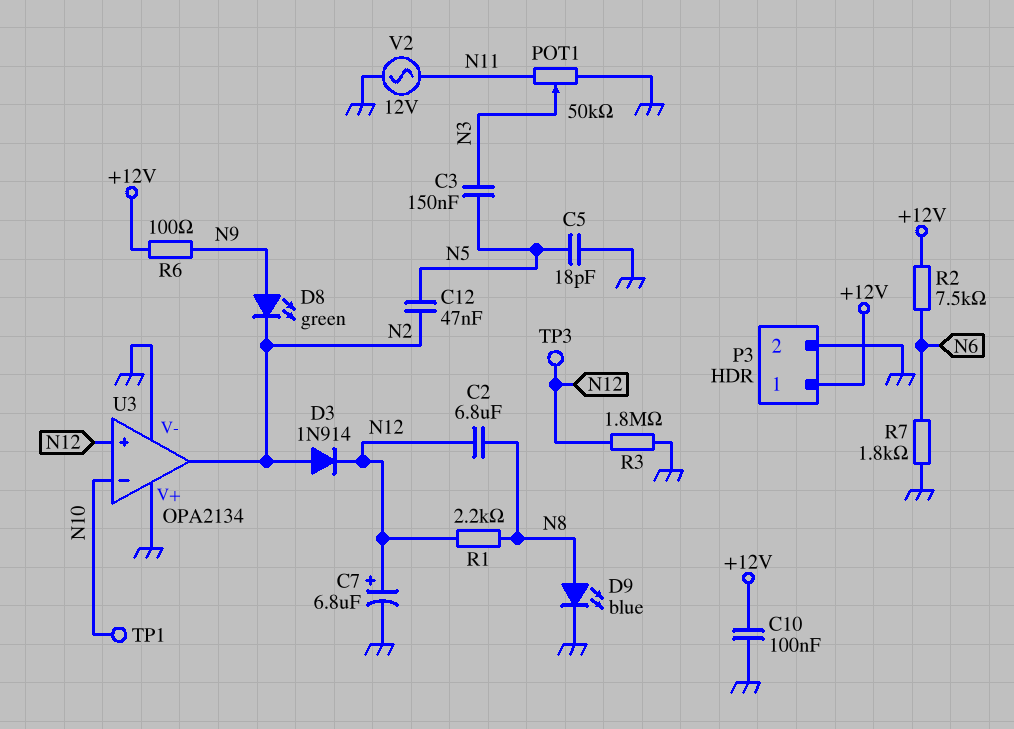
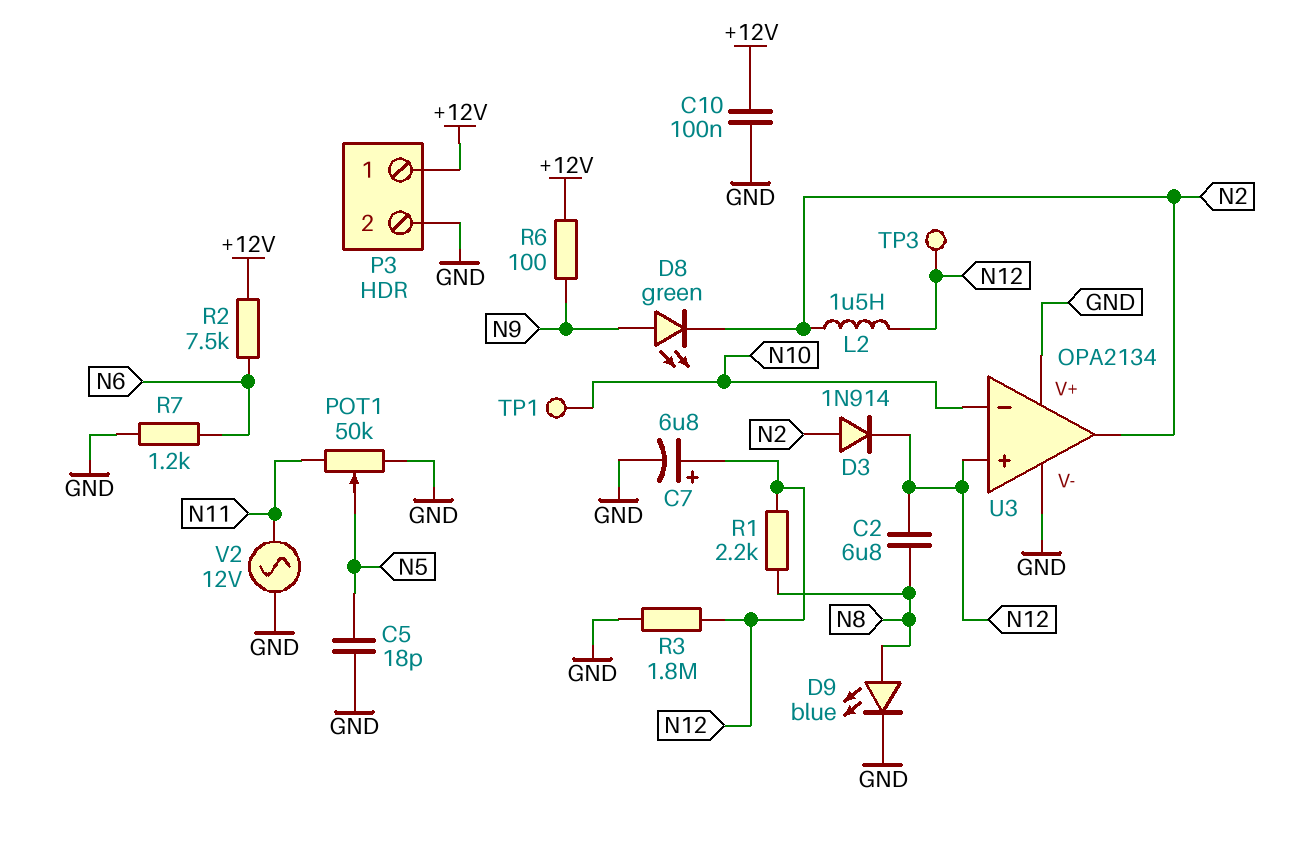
C3: 150nF (N3, N5) -> none
C12: 47nF (N2, N5) -> none
L2: none -> 1.5uH (N2, N12)
POT1: 50k (GND, N11, wiper N3) -> 50k (GND, N11, wiper N5)
R7: 1.8k (GND, N6) -> 1.2k (GND, N6)

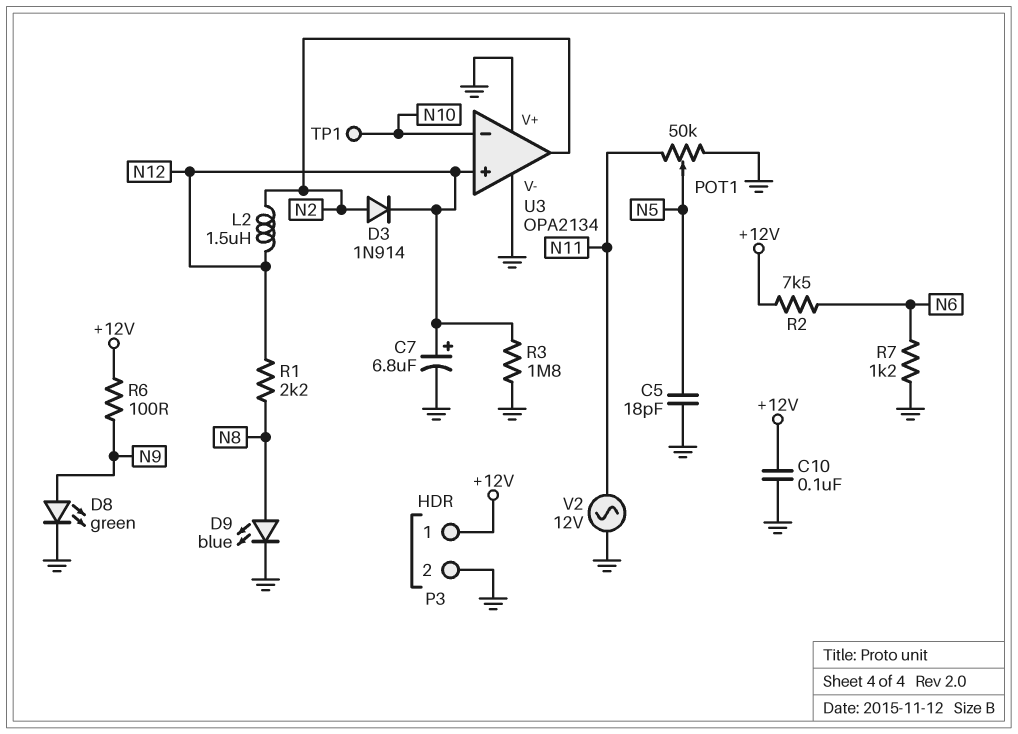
C2: 6.8uF (N8, N12) -> none
D8: LED green (A N9, K N2) -> LED green (A N9, K GND)
TP3: test point (N12) -> none

